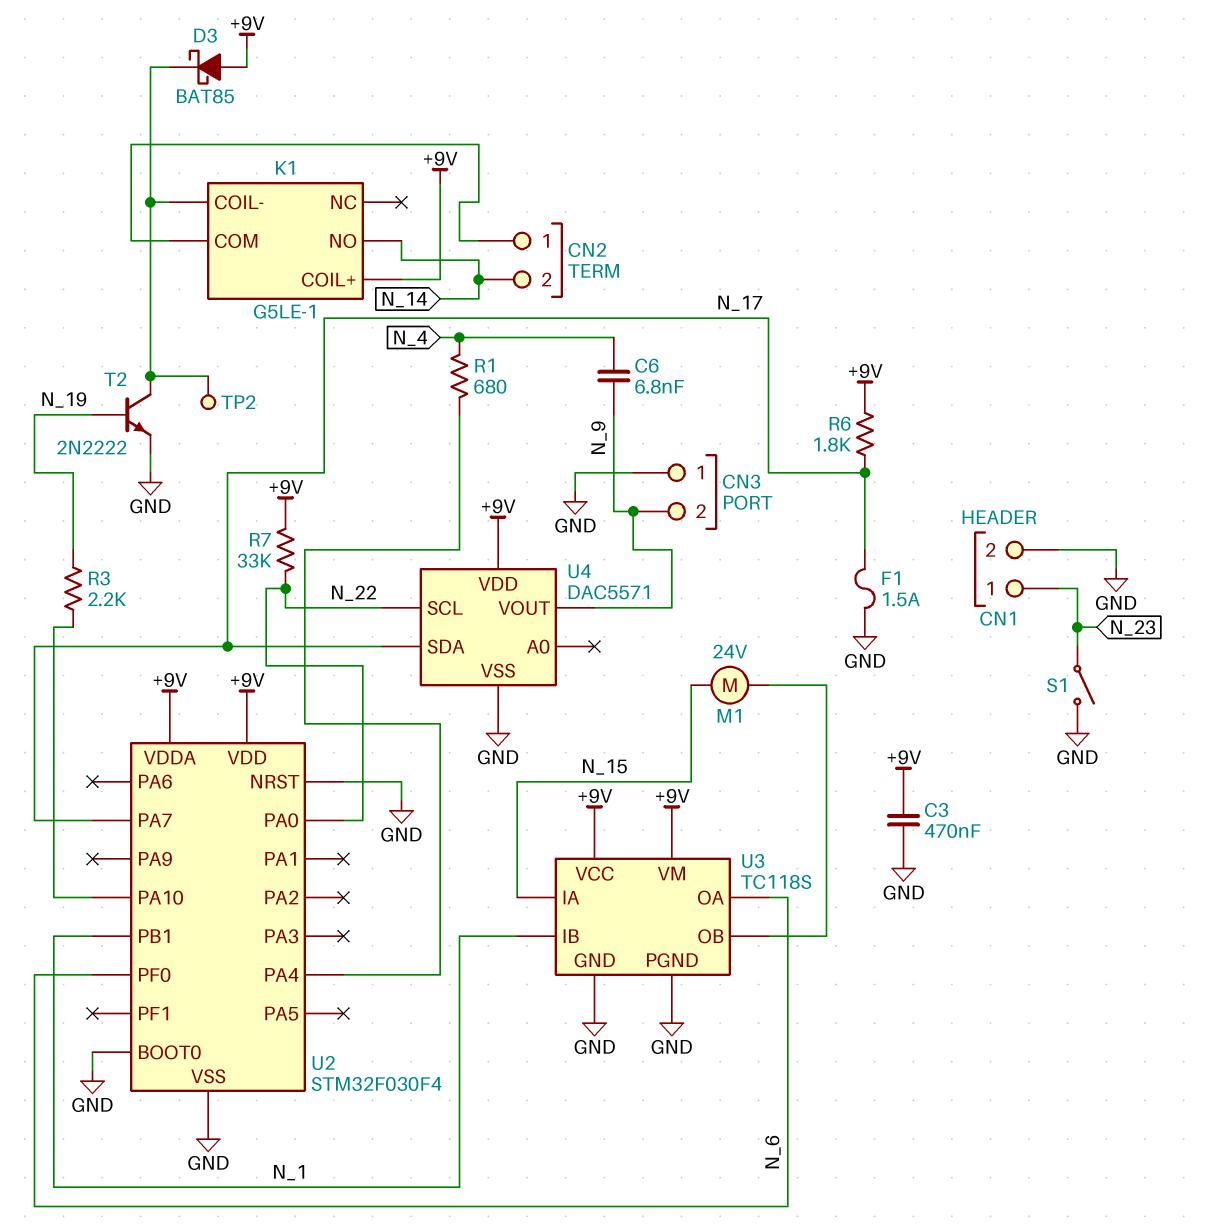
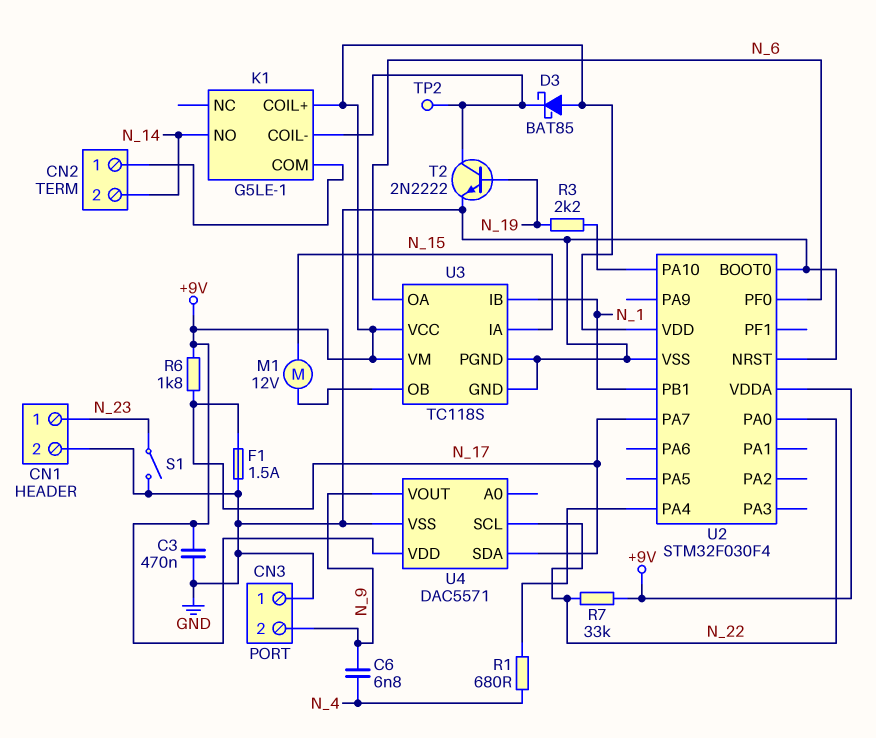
M1: motor 24V (N_15, U3/OB) -> motor 12V (N_15, U3/OB)

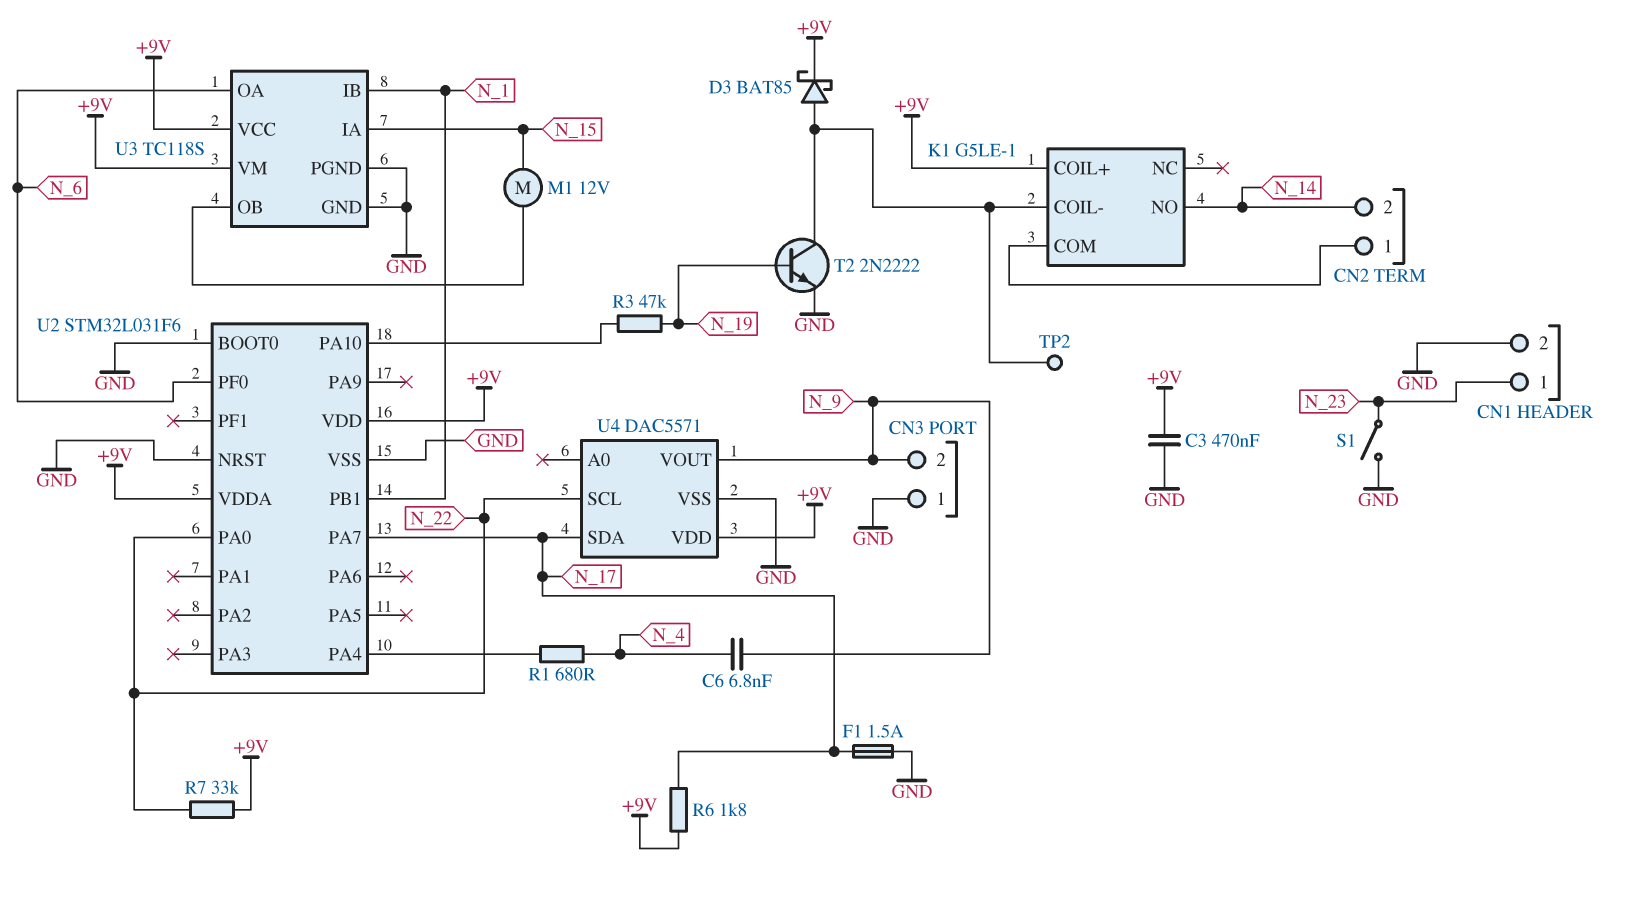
D3: schottky BAT85 (A +9V, K K1/COIL-) -> schottky BAT85 (A K1/COIL-, K +9V)
R3: 2.2k (N_19, U2/PA10) -> 47k (N_19, U2/PA10)
U2: STM32F030F4 -> STM32L031F6

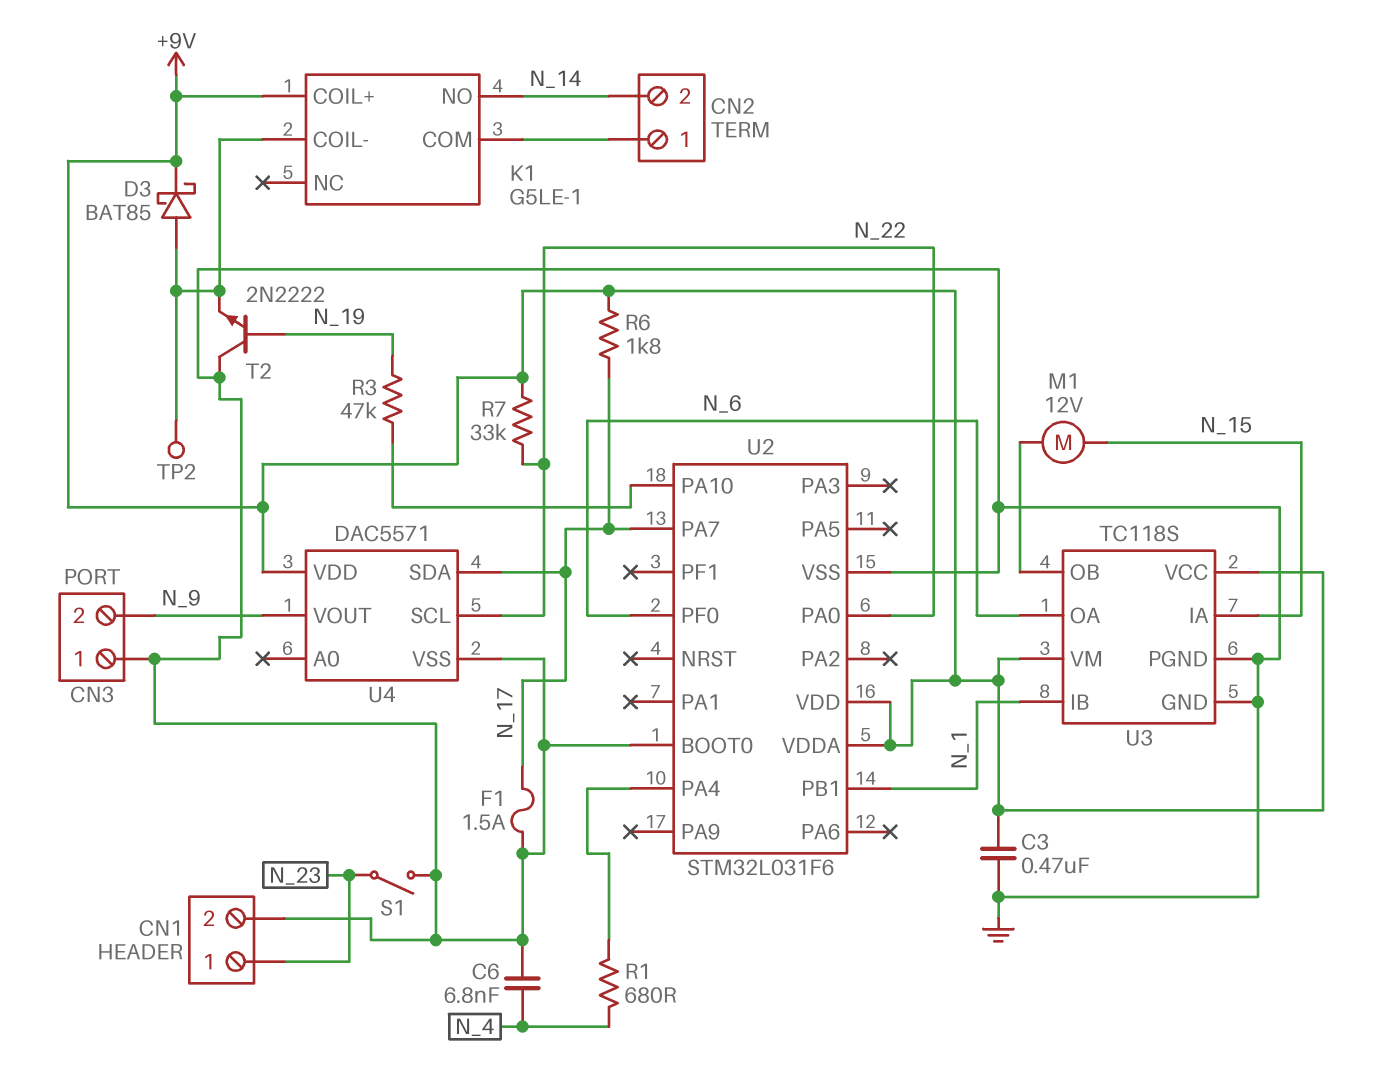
C6: 6.8nF (N_4, N_9) -> 6.8nF (GND, N_4)
T2: NPN 2N2222 (B N_19, C K1/COIL-, E GND) -> NPN 2N2222 (B N_19, C GND, E K1/COIL-)
U2 pin NRST: GND -> none

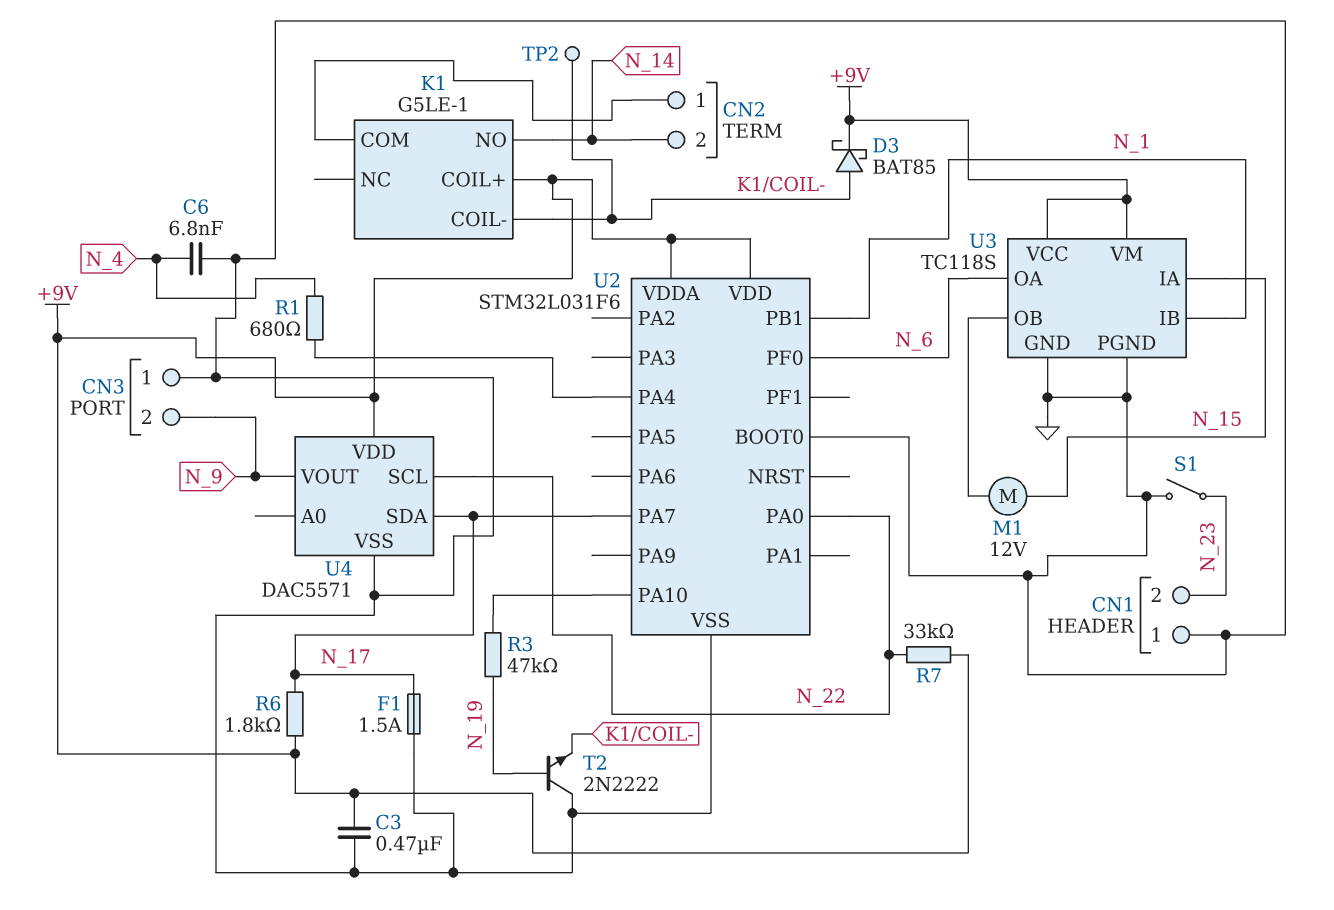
CN1 pin 1: N_23 -> GND
CN1 pin 2: GND -> N_23

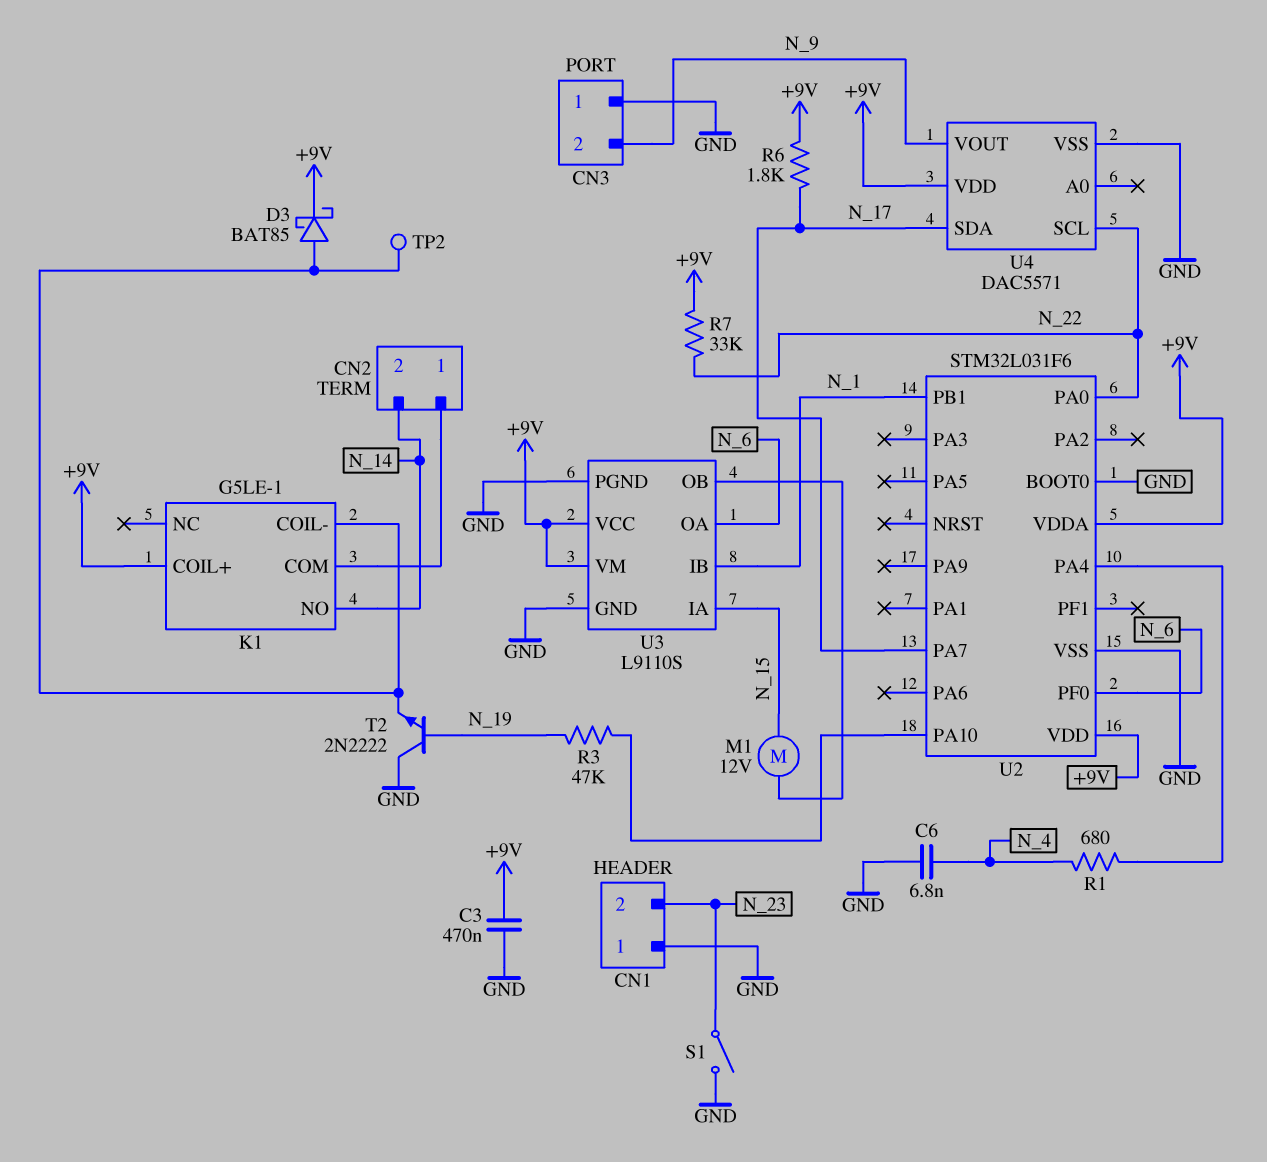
F1: 1.5A (GND, N_17) -> none
U3: TC118S -> L9110S

